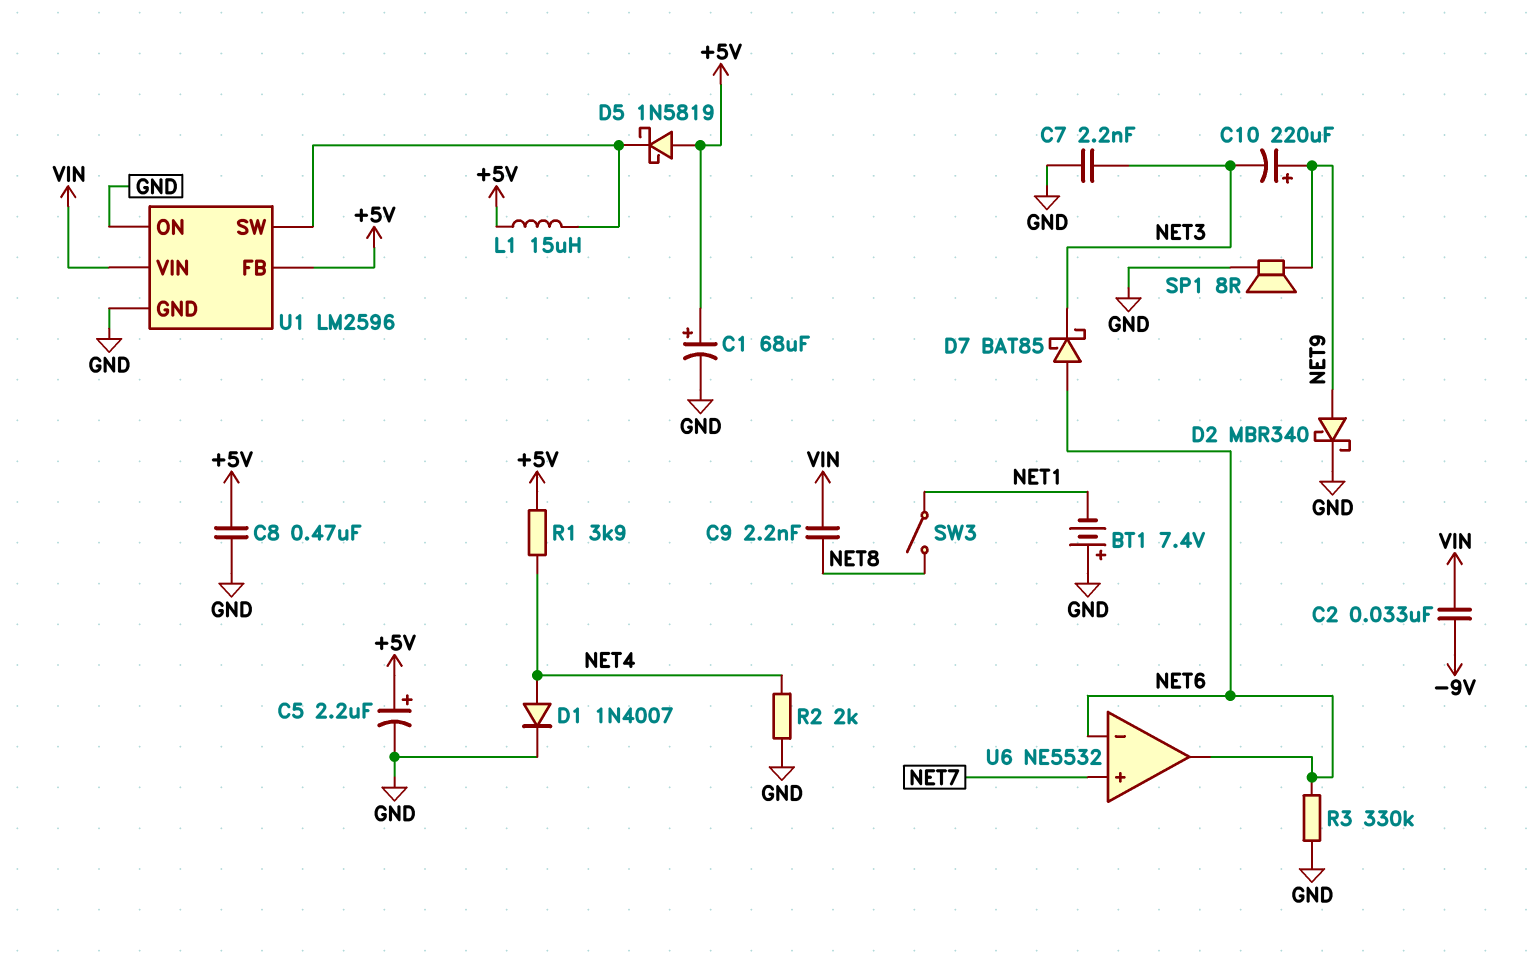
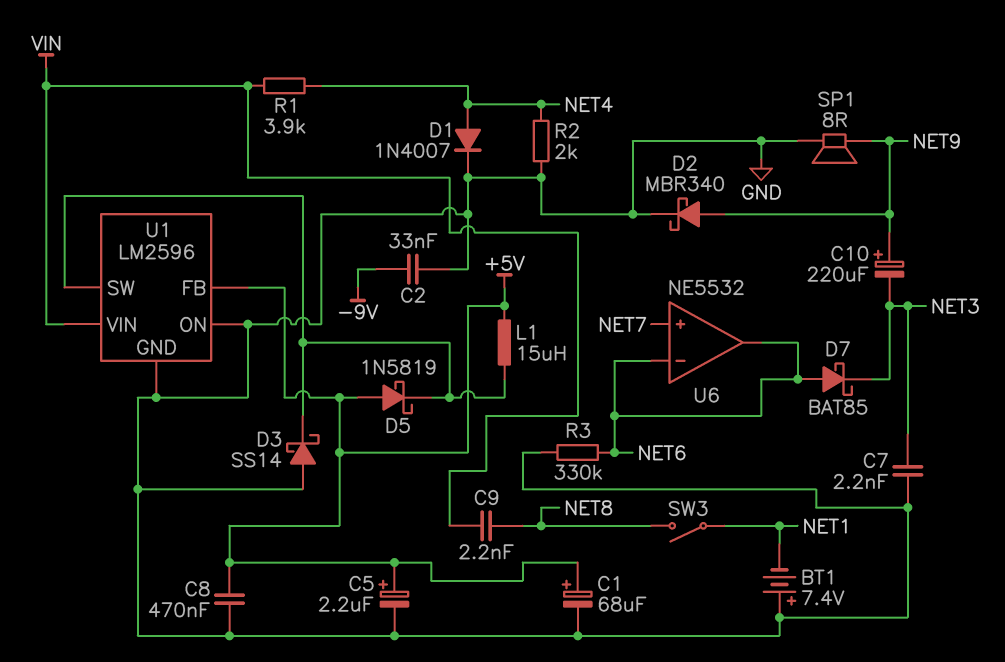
C2: 33nF (-9V, VIN) -> 33nF (-9V, GND)
D3: none -> schottky SS14 (A GND, K U1/SW)
R1: 3.9k (+5V, NET4) -> 3.9k (NET4, VIN)

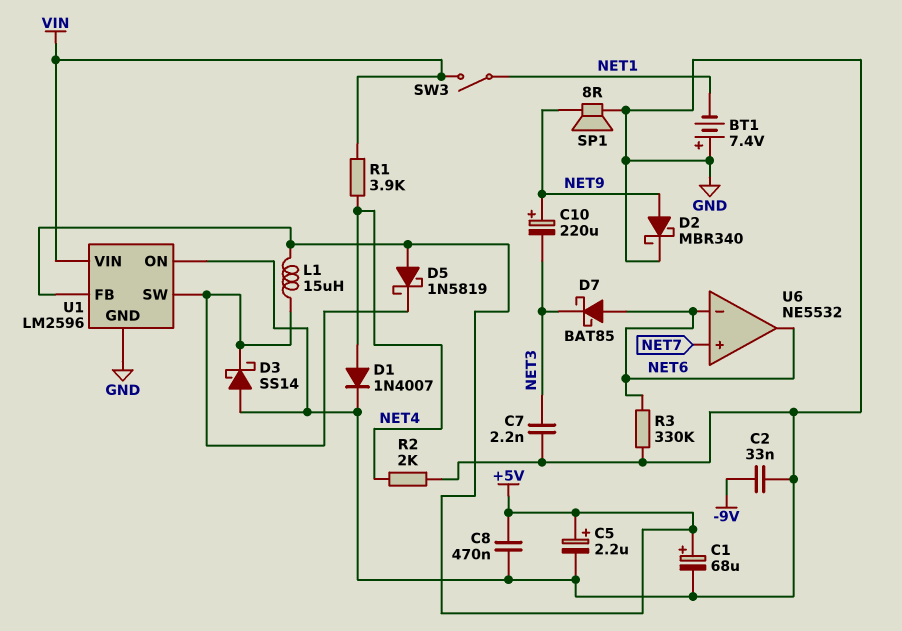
C9: 2.2nF (NET8, VIN) -> none
SW3: switch (NET1, NET8) -> switch (NET1, VIN)

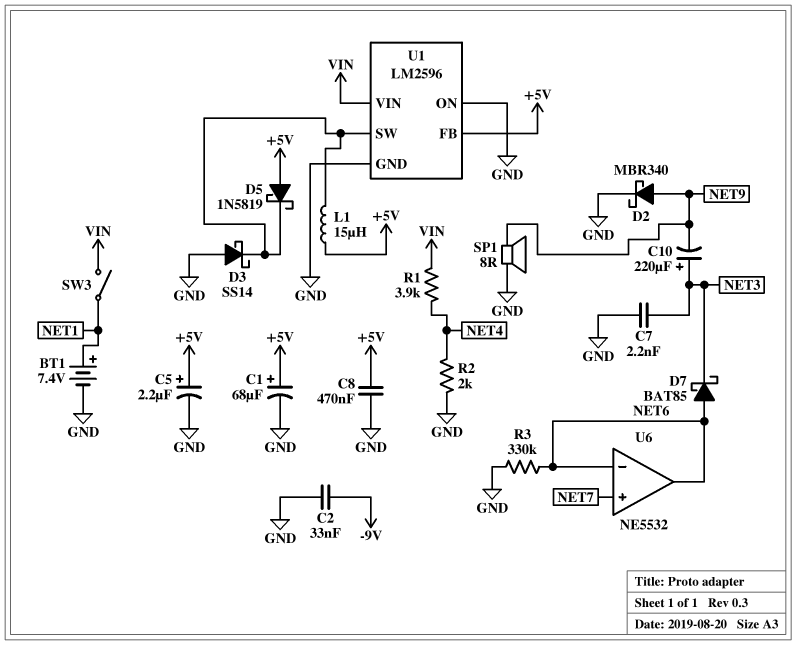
BT1: 7.4V (plus GND, minus NET1) -> 7.4V (plus NET1, minus GND)
C10: 220uF (plus NET9, minus NET3) -> 220uF (plus NET3, minus NET9)
D1: diode 1N4007 (A NET4, K GND) -> none

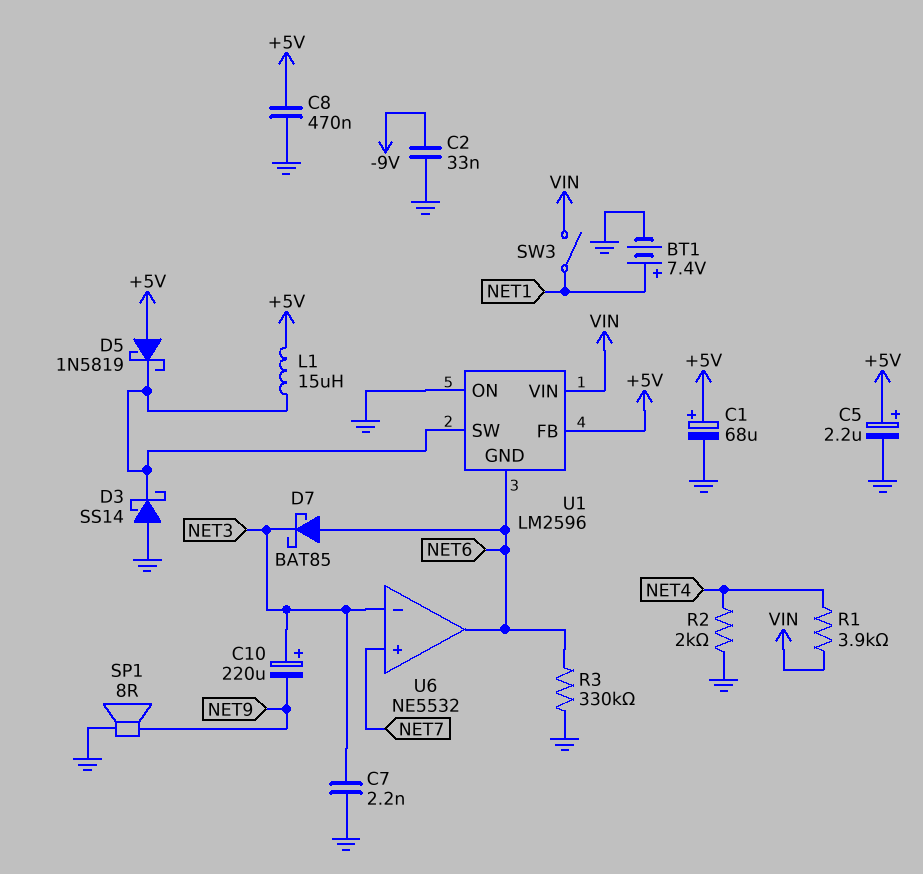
D2: schottky MBR340 (A NET9, K GND) -> none
U1 pin GND: GND -> NET6
U6 pin in-: NET6 -> NET3

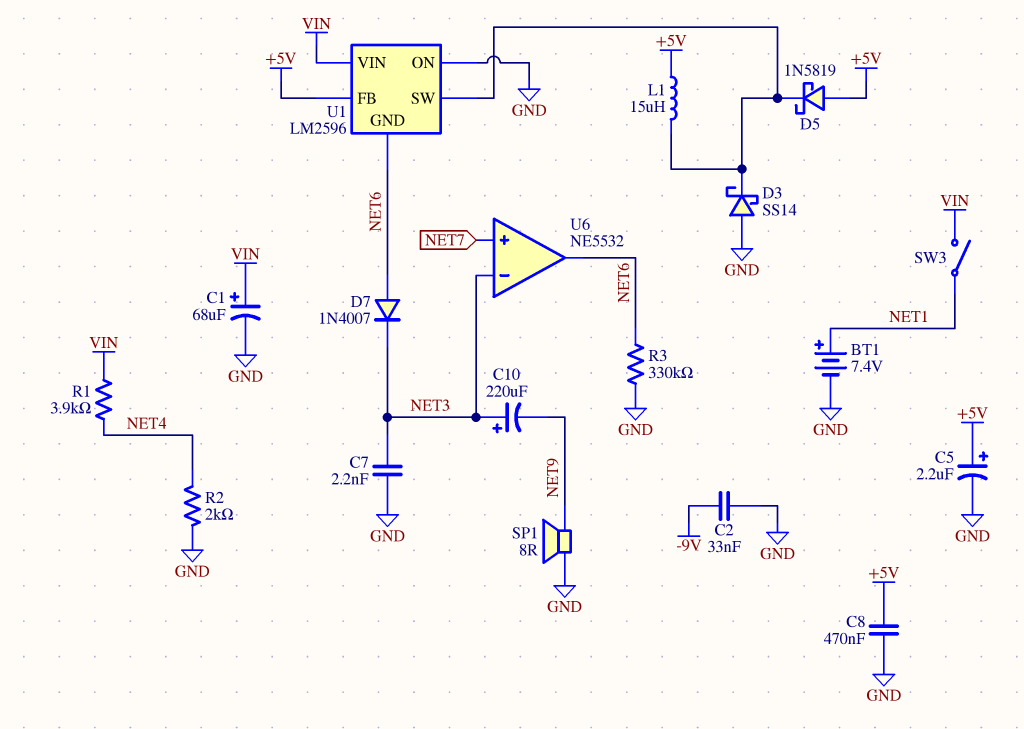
C1: 68uF (plus +5V, minus GND) -> 68uF (plus VIN, minus GND)
D7: schottky BAT85 (A NET6, K NET3) -> diode 1N4007 (A NET6, K NET3)

